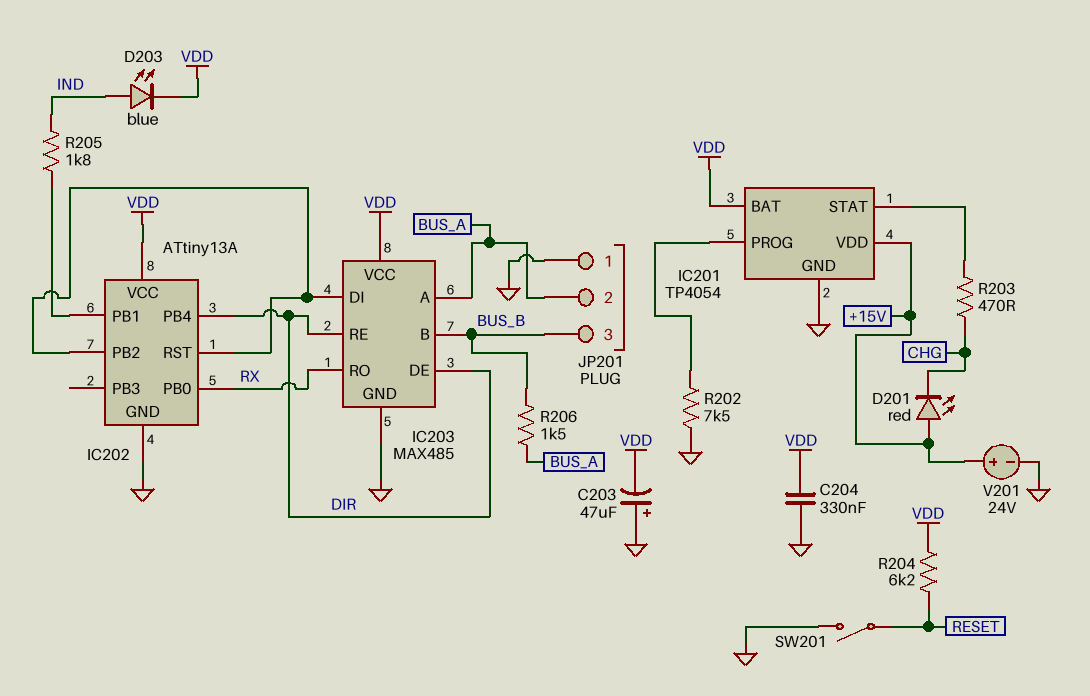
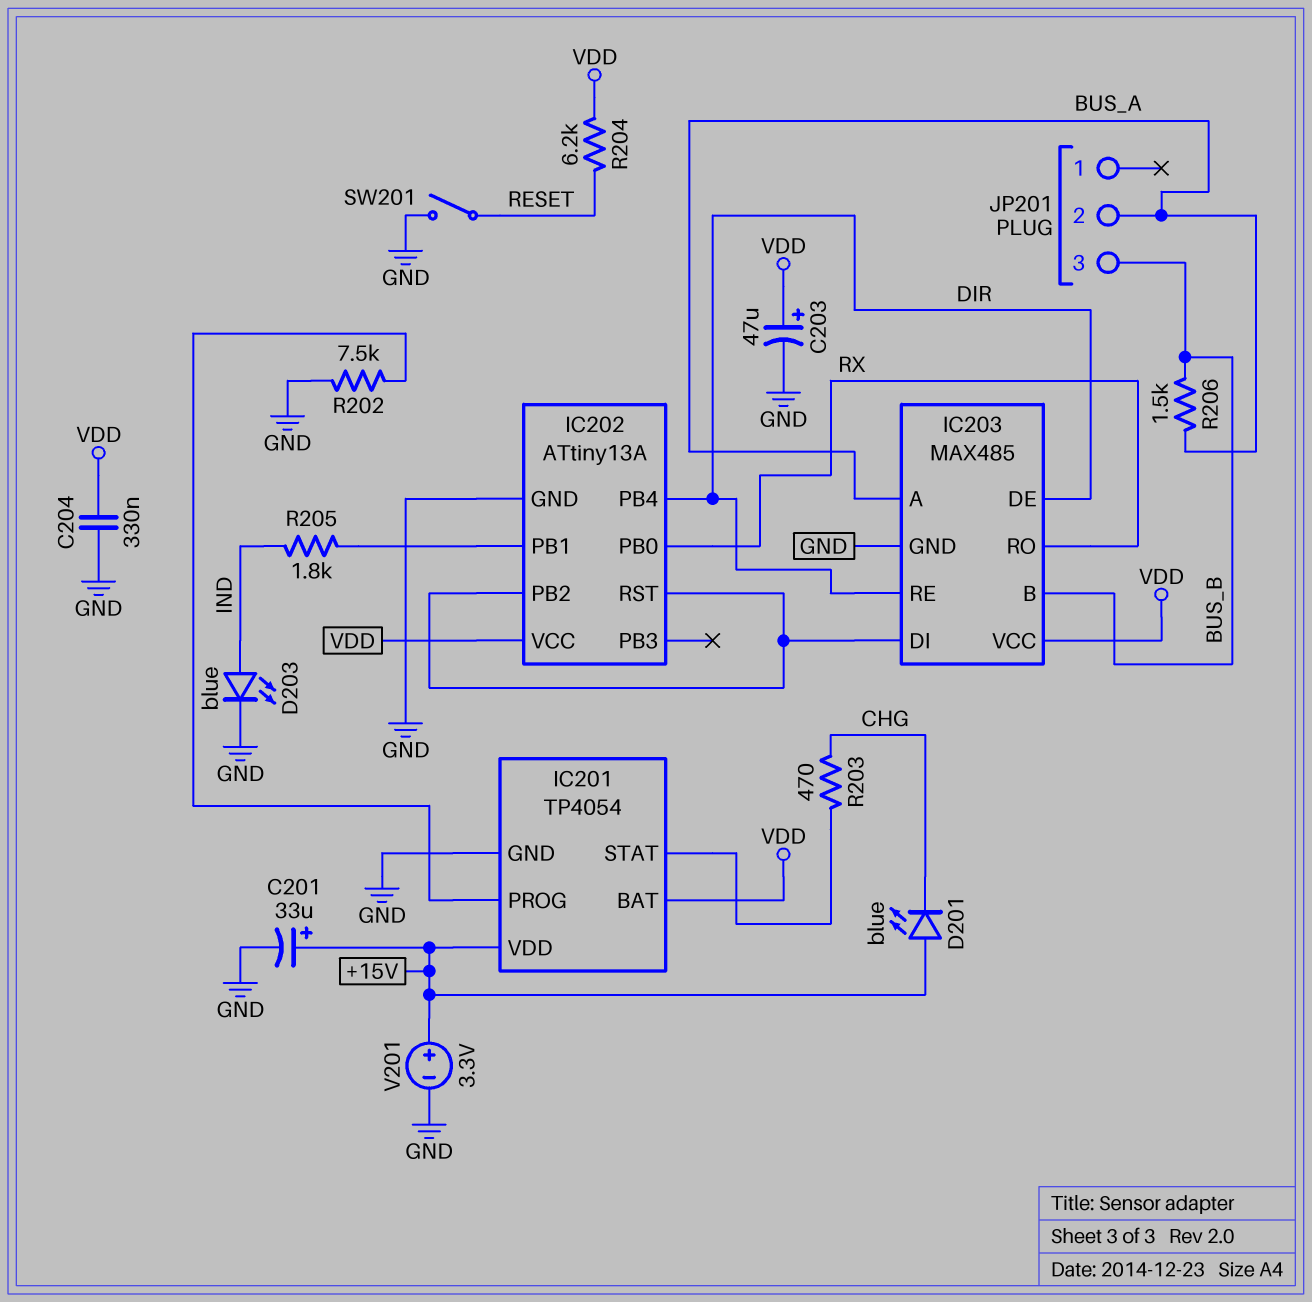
C201: none -> 33uF (plus +15V, minus GND)
C203: 47uF (plus GND, minus VDD) -> 47uF (plus VDD, minus GND)
D201: LED red (A +15V, K CHG) -> LED blue (A +15V, K CHG)
D203: LED blue (A IND, K VDD) -> LED blue (A IND, K GND)
JP201 pin 1: GND -> none
V201: 24V (plus +15V, minus GND) -> 3.3V (plus +15V, minus GND)

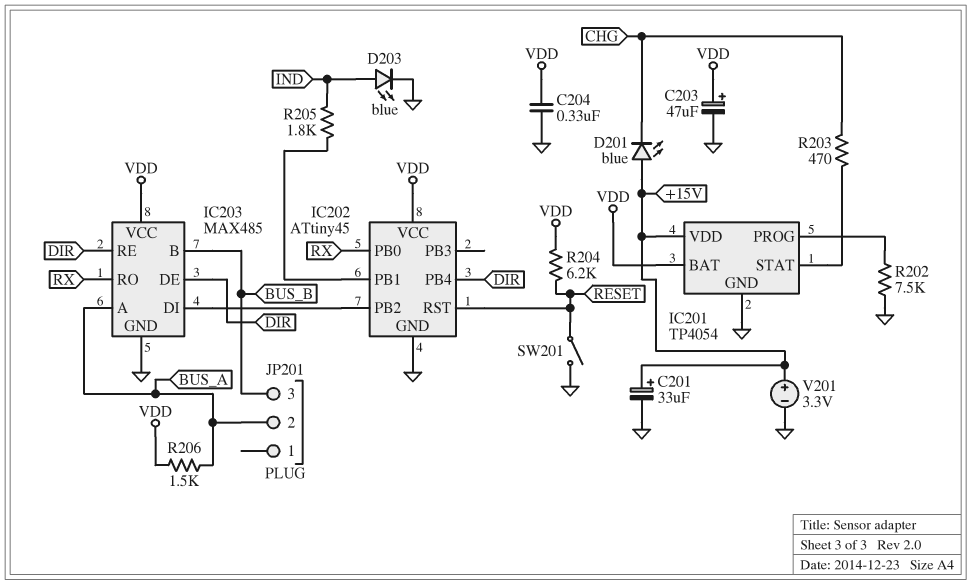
IC202: ATtiny13A -> ATtiny45
IC202 pin RST: IC202/PB2 -> RESET
R206: 1.5k (BUS_A, BUS_B) -> 1.5k (BUS_A, VDD)

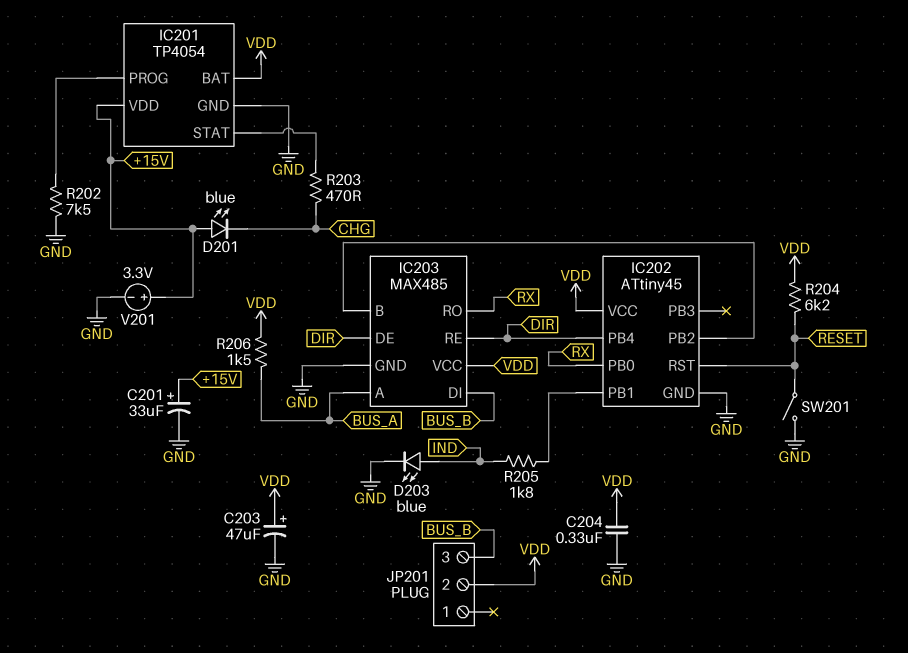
IC203 pin B: BUS_B -> IC202/PB2
IC203 pin DI: IC202/PB2 -> BUS_B
JP201 pin 2: BUS_A -> VDD

